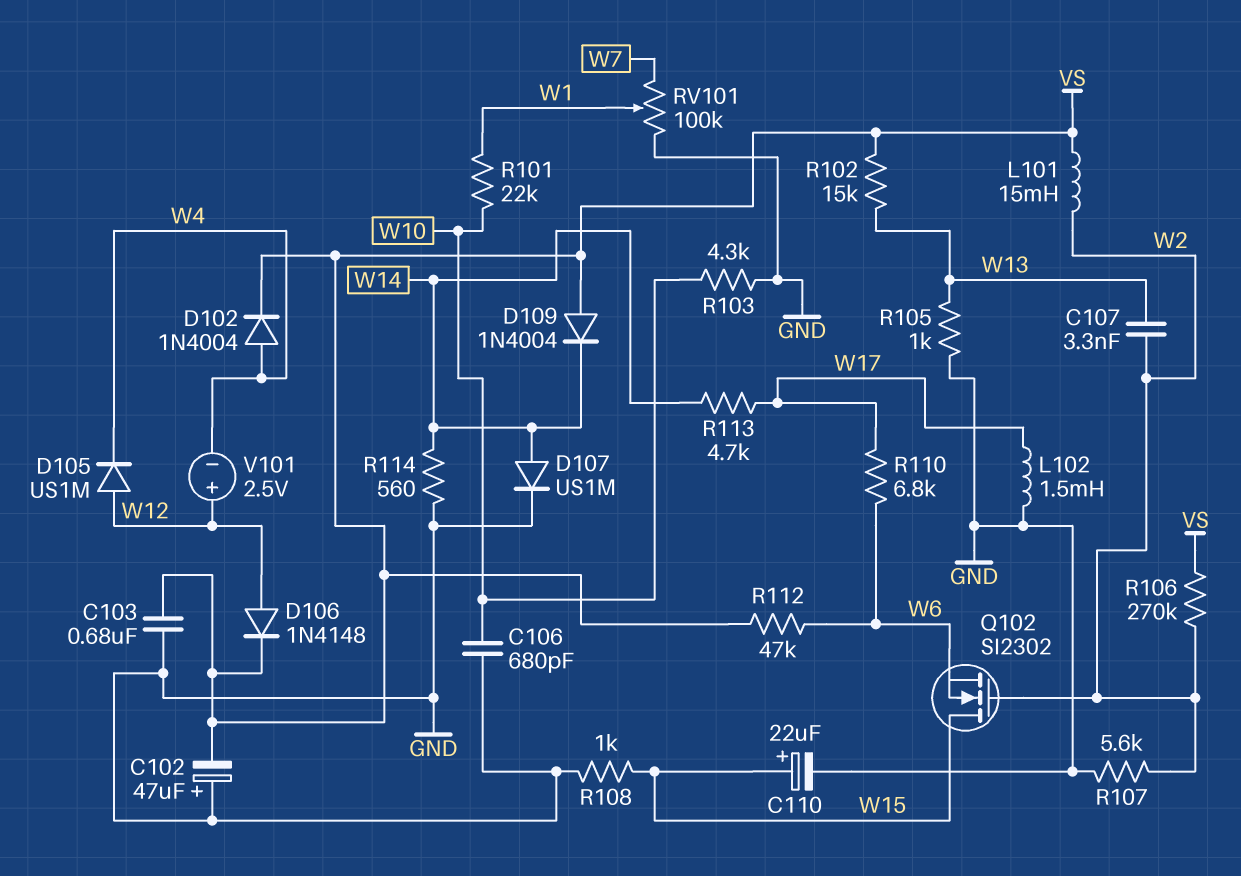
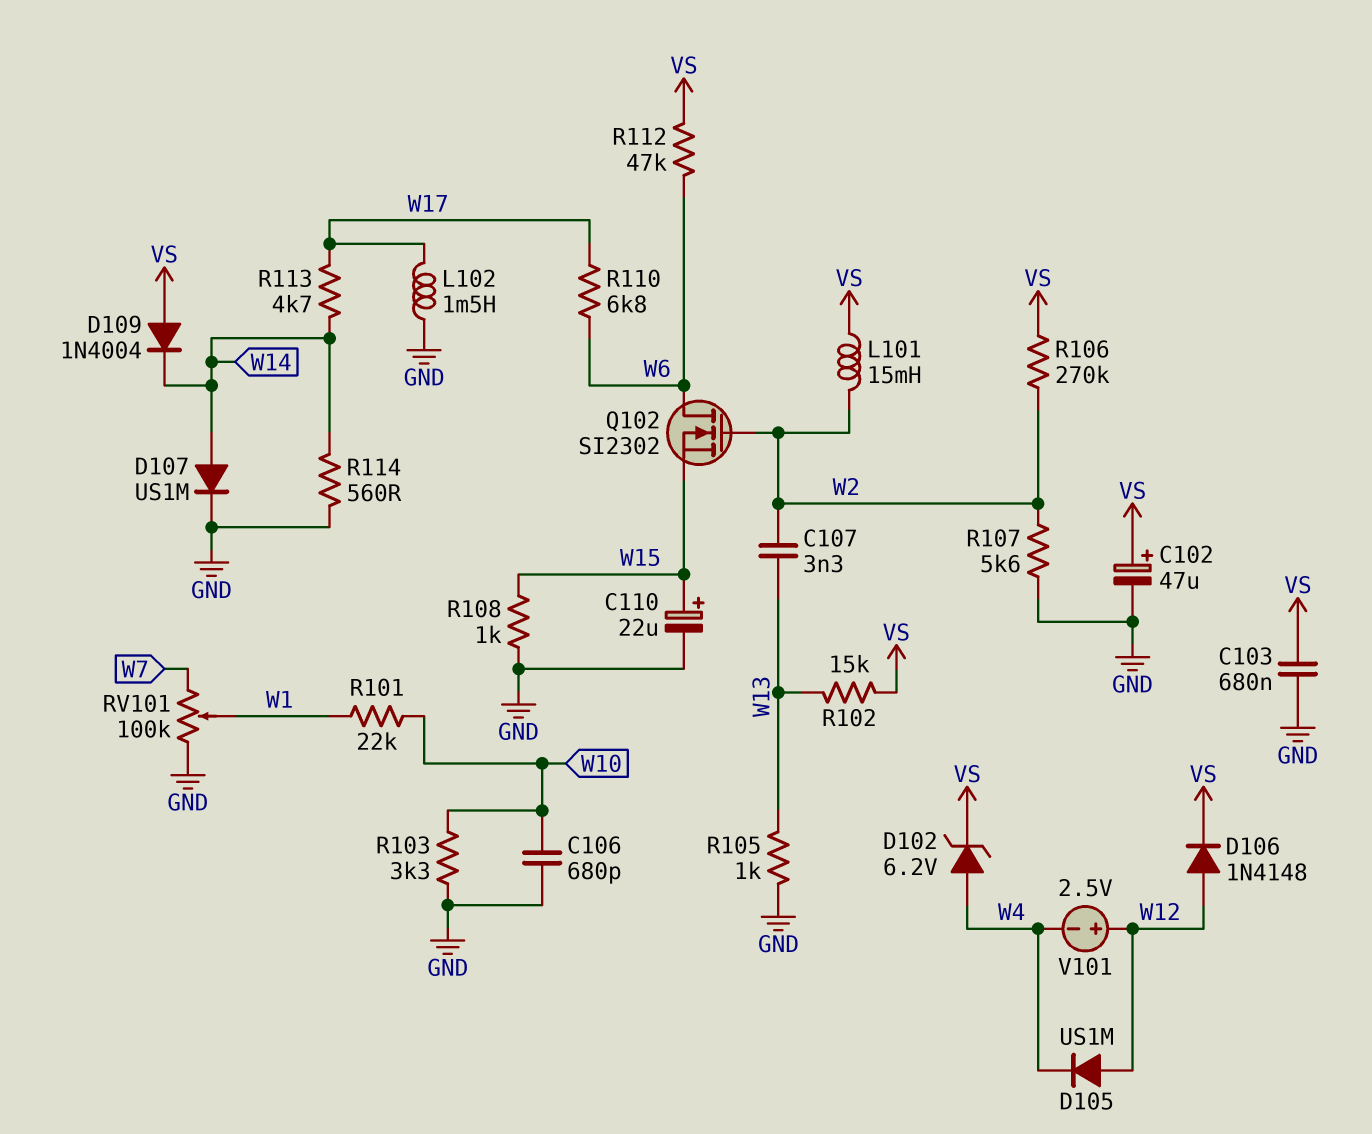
C102: 47uF (plus GND, minus VS) -> 47uF (plus VS, minus GND)
D102: diode 1N4004 (A W4, K VS) -> zener 6.2V (A W4, K VS)
Q102: NMOS SI2302 (G W2, D W15, S W6) -> NMOS SI2302 (G W2, D W6, S W15)
R103: 4.3k (GND, W10) -> 3.3k (GND, W10)

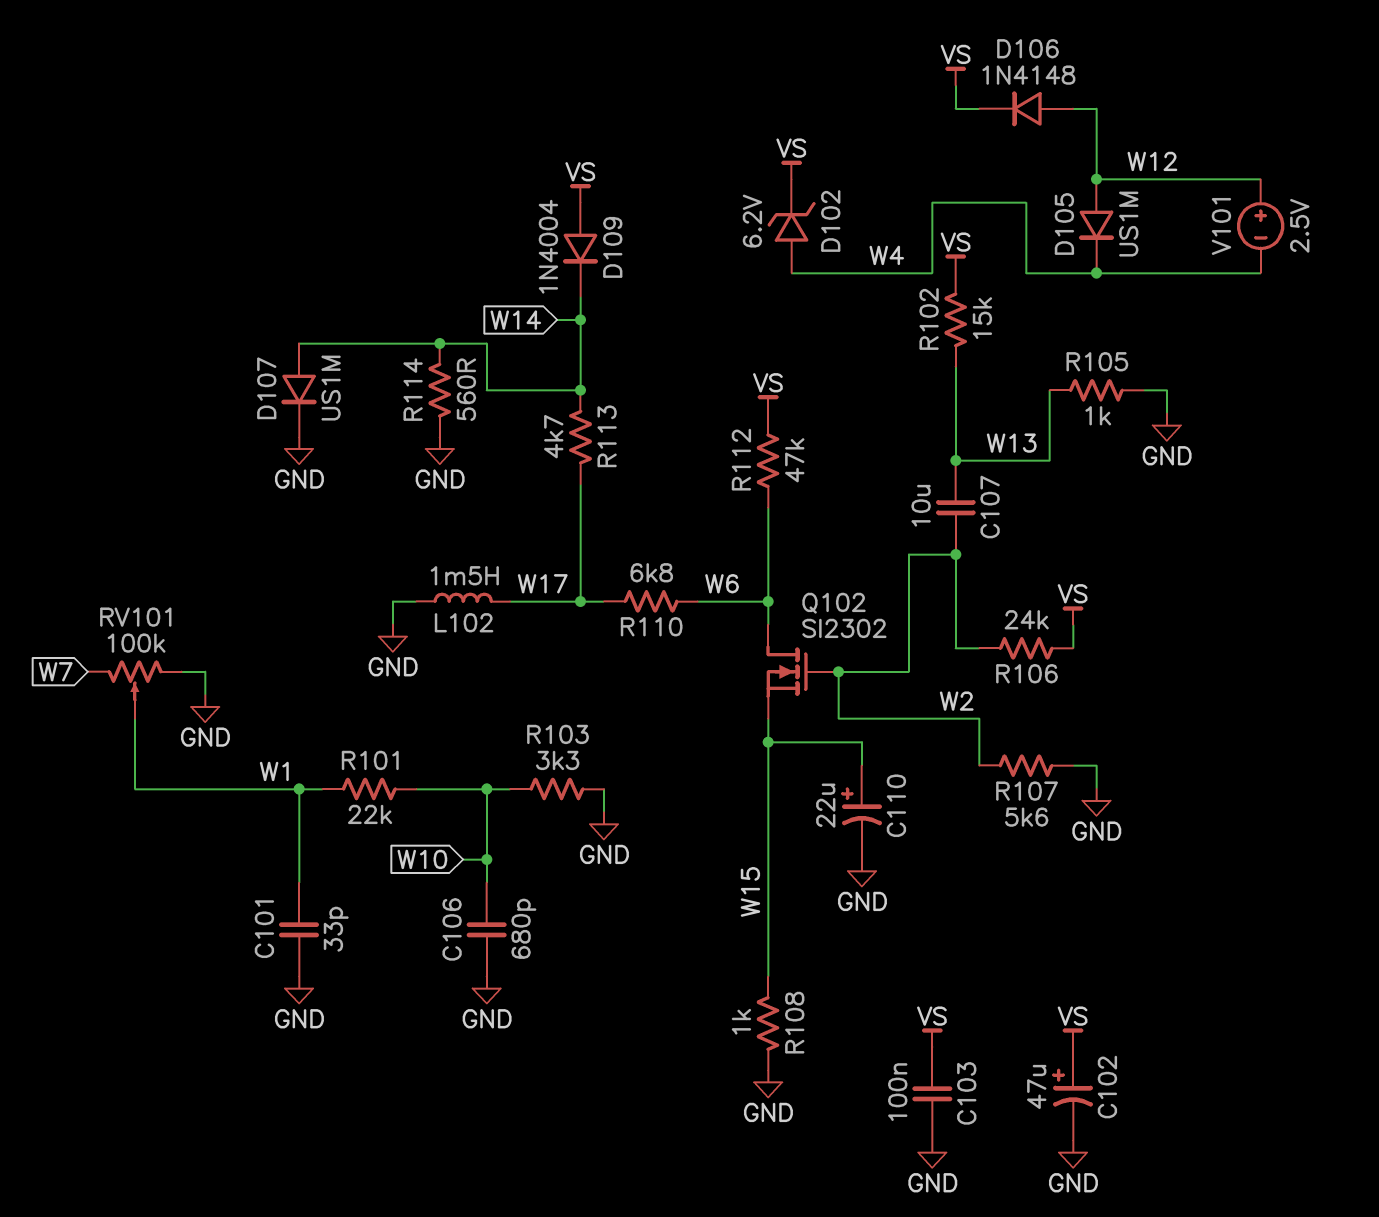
C101: none -> 33pF (GND, W1)
C103: 680nF (GND, VS) -> 100nF (GND, VS)
C107: 3.3nF (W2, W13) -> 10uF (W2, W13)
L101: 15mH (VS, W2) -> none
R106: 270k (VS, W2) -> 24k (VS, W2)

